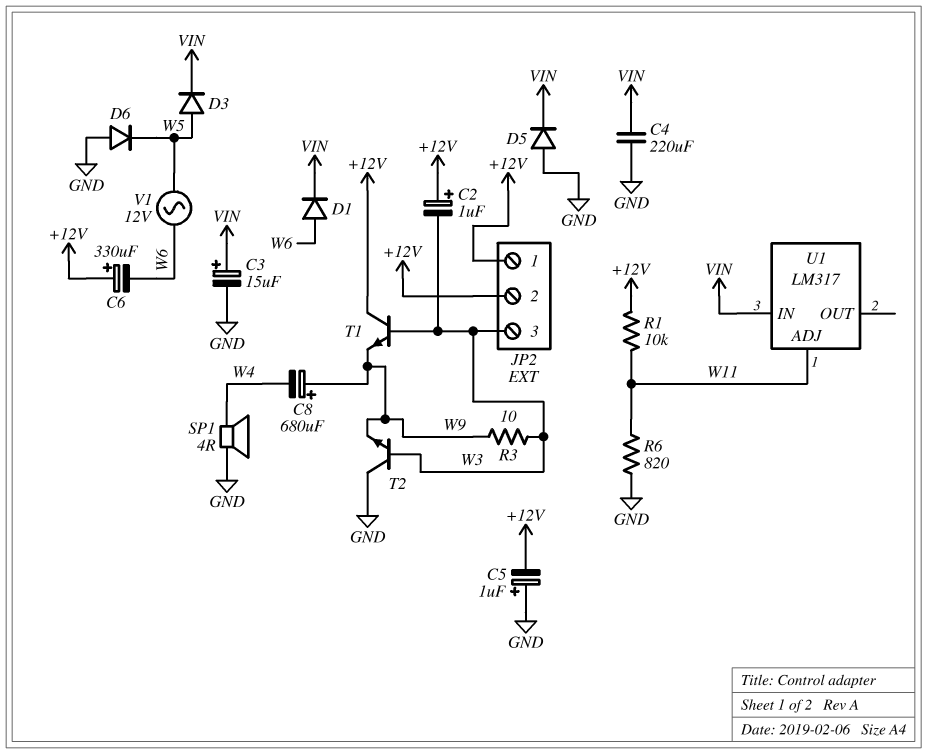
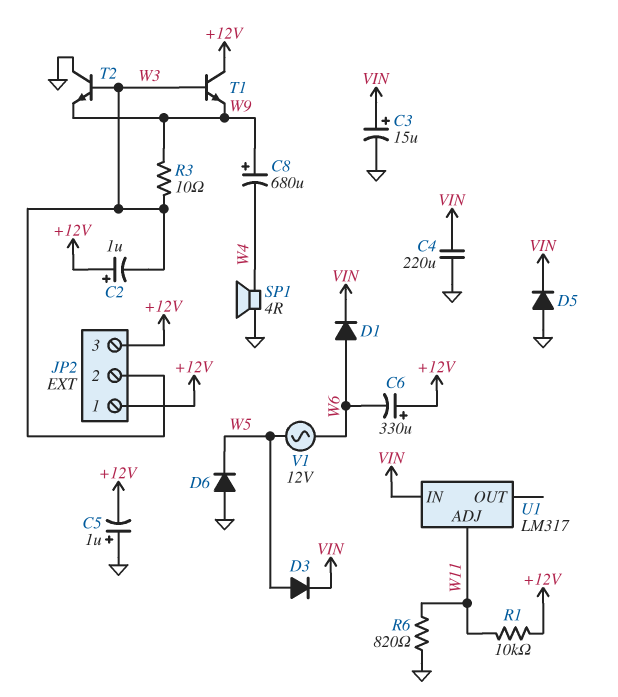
JP2 pin 2: +12V -> W3
JP2 pin 3: W3 -> +12V

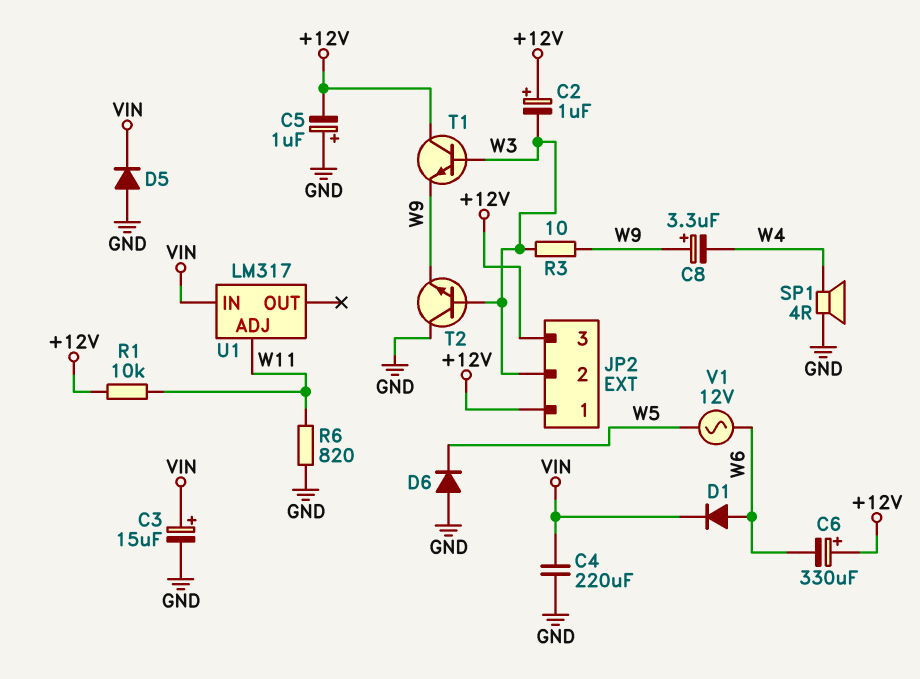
C8: 680uF (plus W9, minus W4) -> 3.3uF (plus W9, minus W4)
D3: diode (A W5, K VIN) -> none

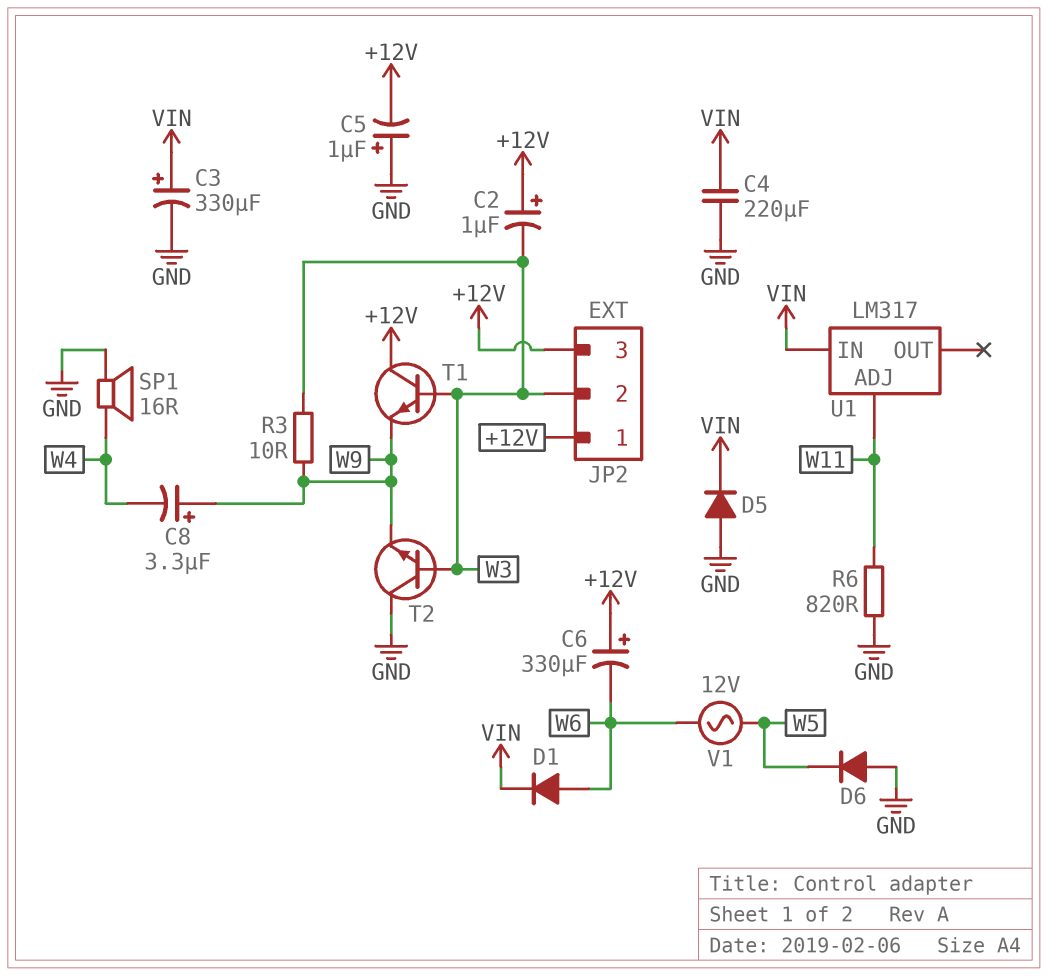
C3: 15uF (plus VIN, minus GND) -> 330uF (plus VIN, minus GND)
R1: 10k (+12V, W11) -> none
SP1: speaker 4R (GND, W4) -> speaker 16R (GND, W4)

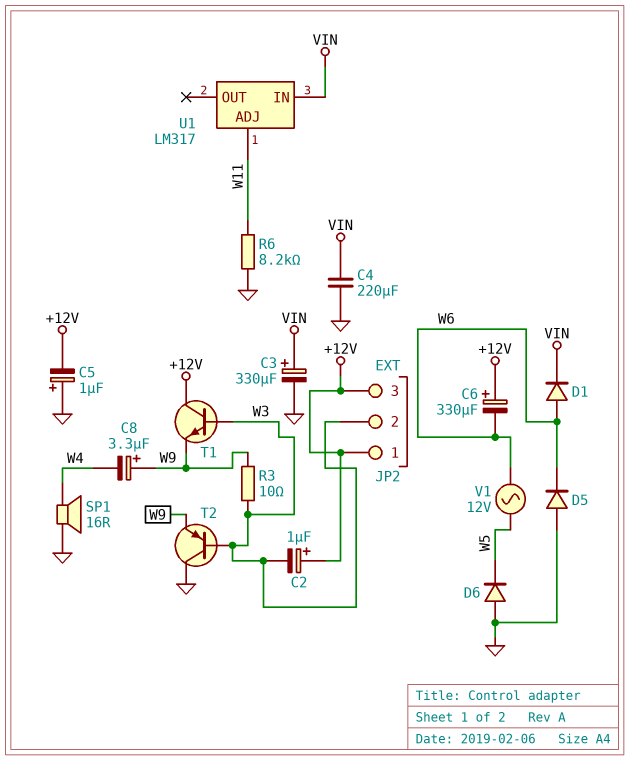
D5: diode (A GND, K VIN) -> diode (A GND, K W6)
R6: 820 (GND, W11) -> 8.2k (GND, W11)
T2: NPN (B W3, C GND, E W9) -> PNP (B W3, C GND, E W9)

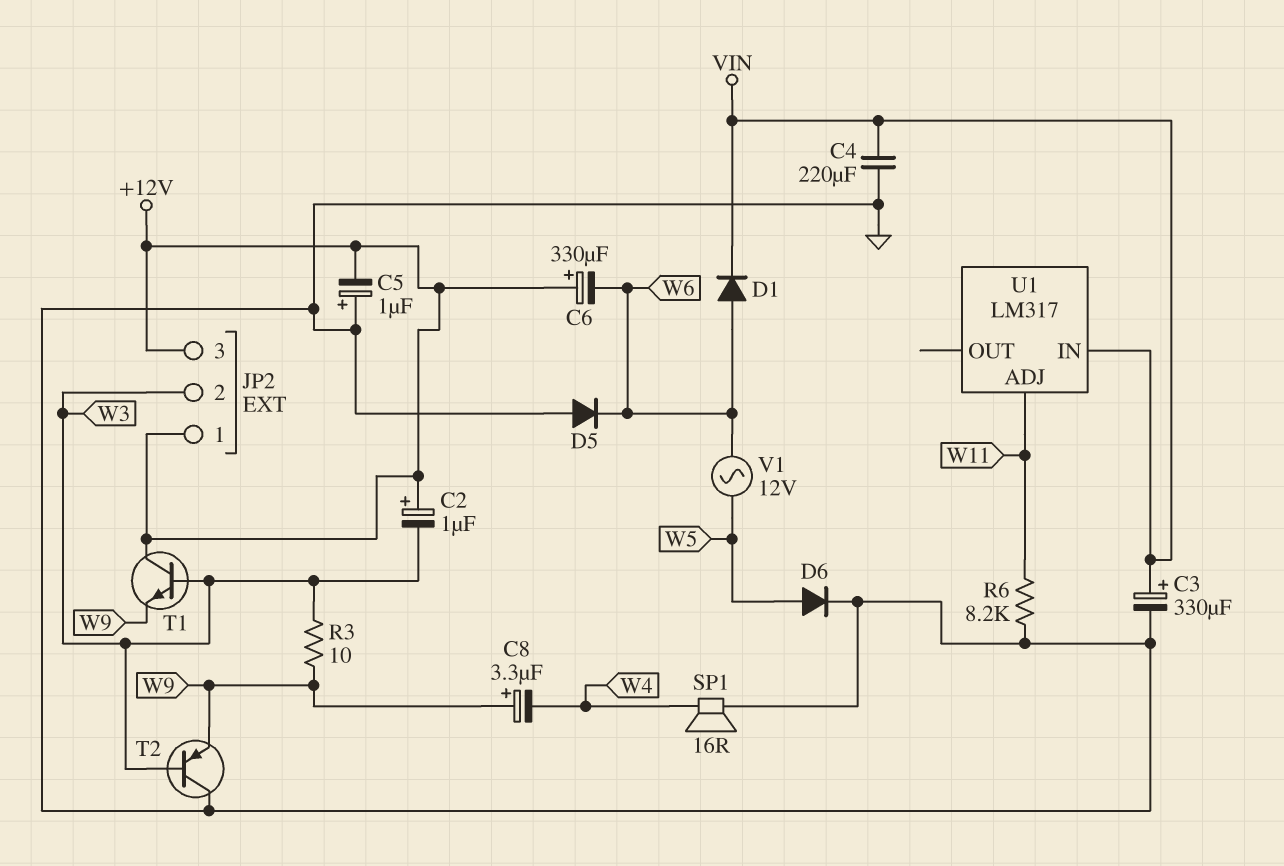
D6: diode (A GND, K W5) -> diode (A W5, K GND)

